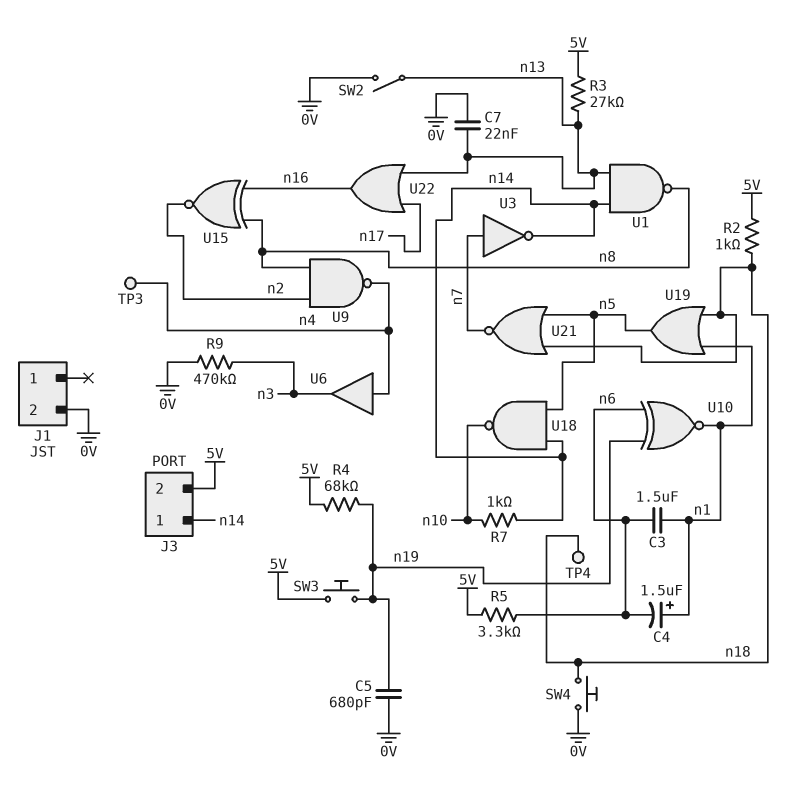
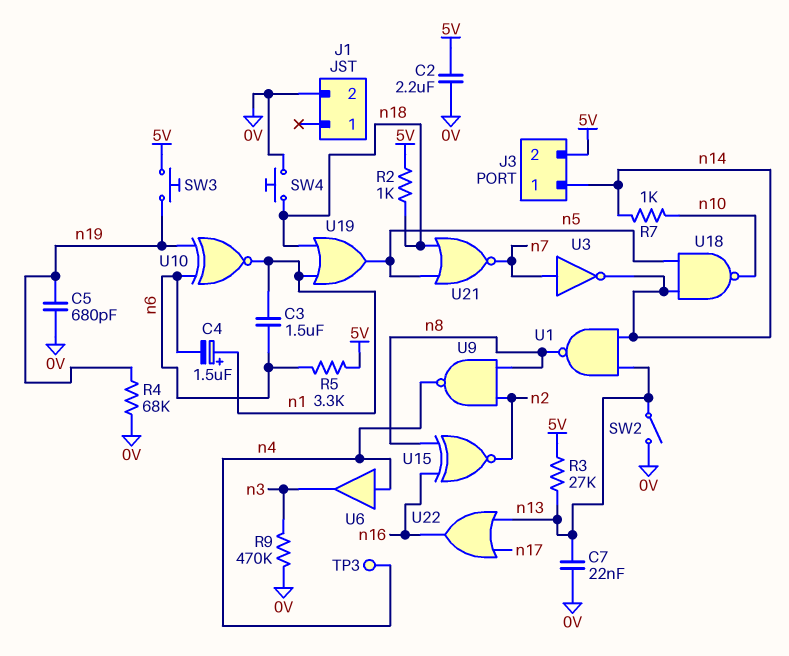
C2: none -> 2.2uF (0V, 5V)
R4: 68k (5V, n19) -> 68k (0V, n19)
TP4: test point (n18) -> none

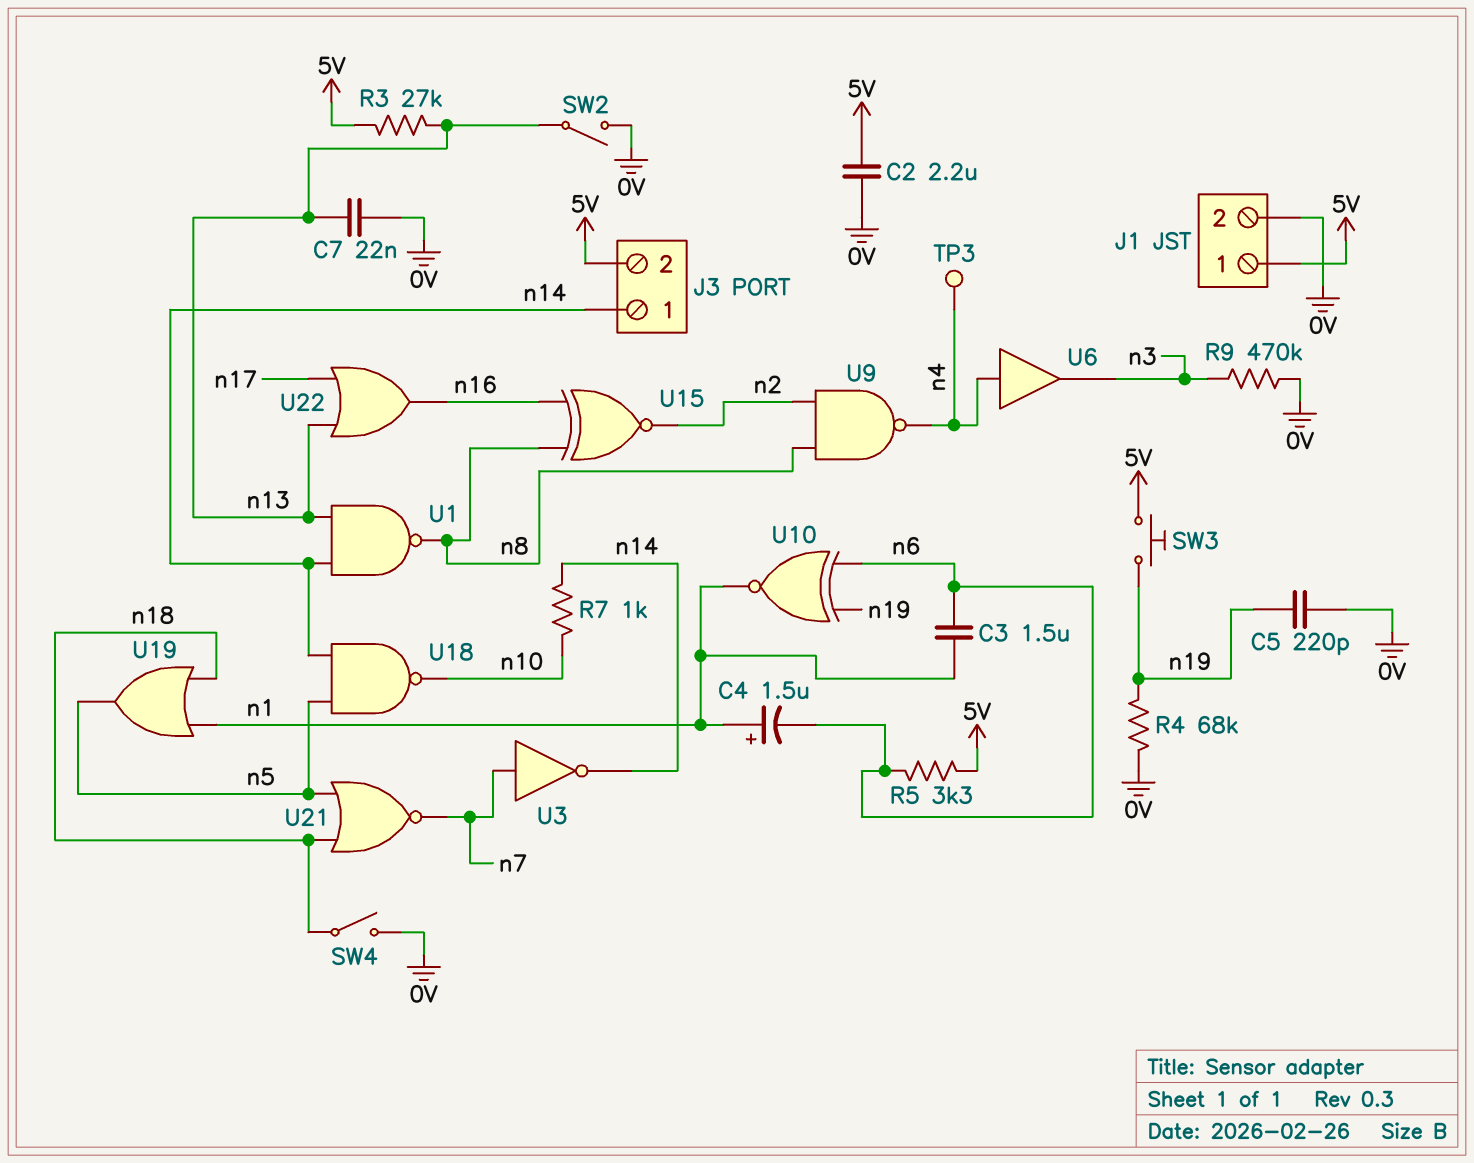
C5: 680pF (0V, n19) -> 220pF (0V, n19)
J1 pin 1: none -> 5V
R2: 1k (5V, n18) -> none
SW4: button (0V, n18) -> switch (0V, n18)

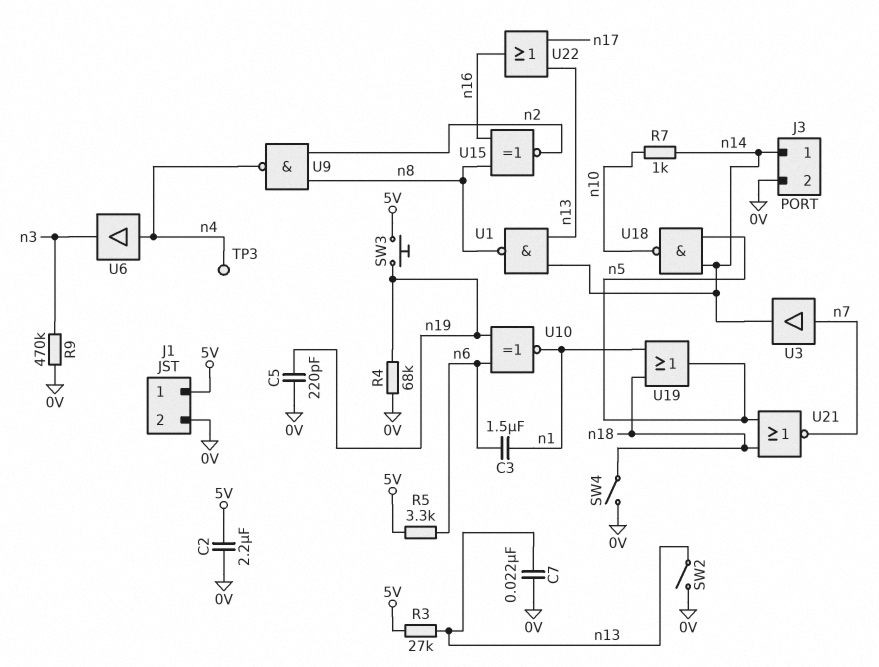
C4: 1.5uF (plus n1, minus n6) -> none
J3 pin 2: 5V -> 0V
U3: NOT (in n7, out n14) -> buffer (in n7, out n14)

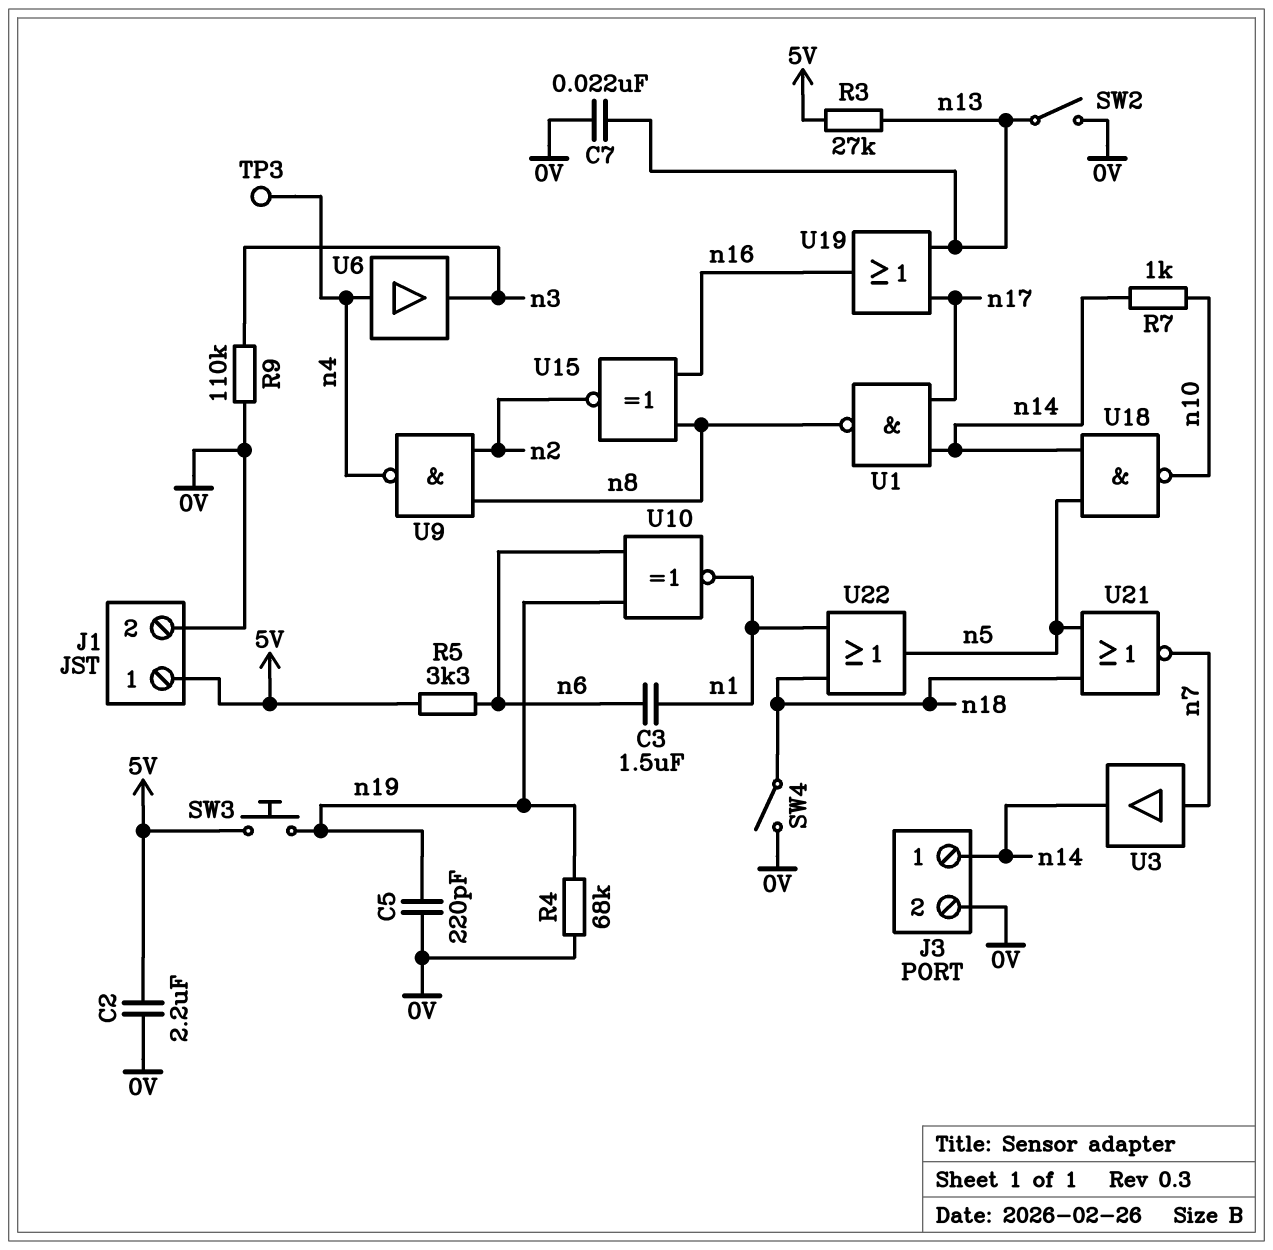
R9: 470k (0V, n3) -> 110k (0V, n3)
U1: NAND (in n13, in n14, out n8) -> NAND (in n14, in n17, out n8)
U19: OR (in n1, in n18, out n5) -> OR (in n13, in n17, out n16)
U22: OR (in n13, in n17, out n16) -> OR (in n1, in n18, out n5)

